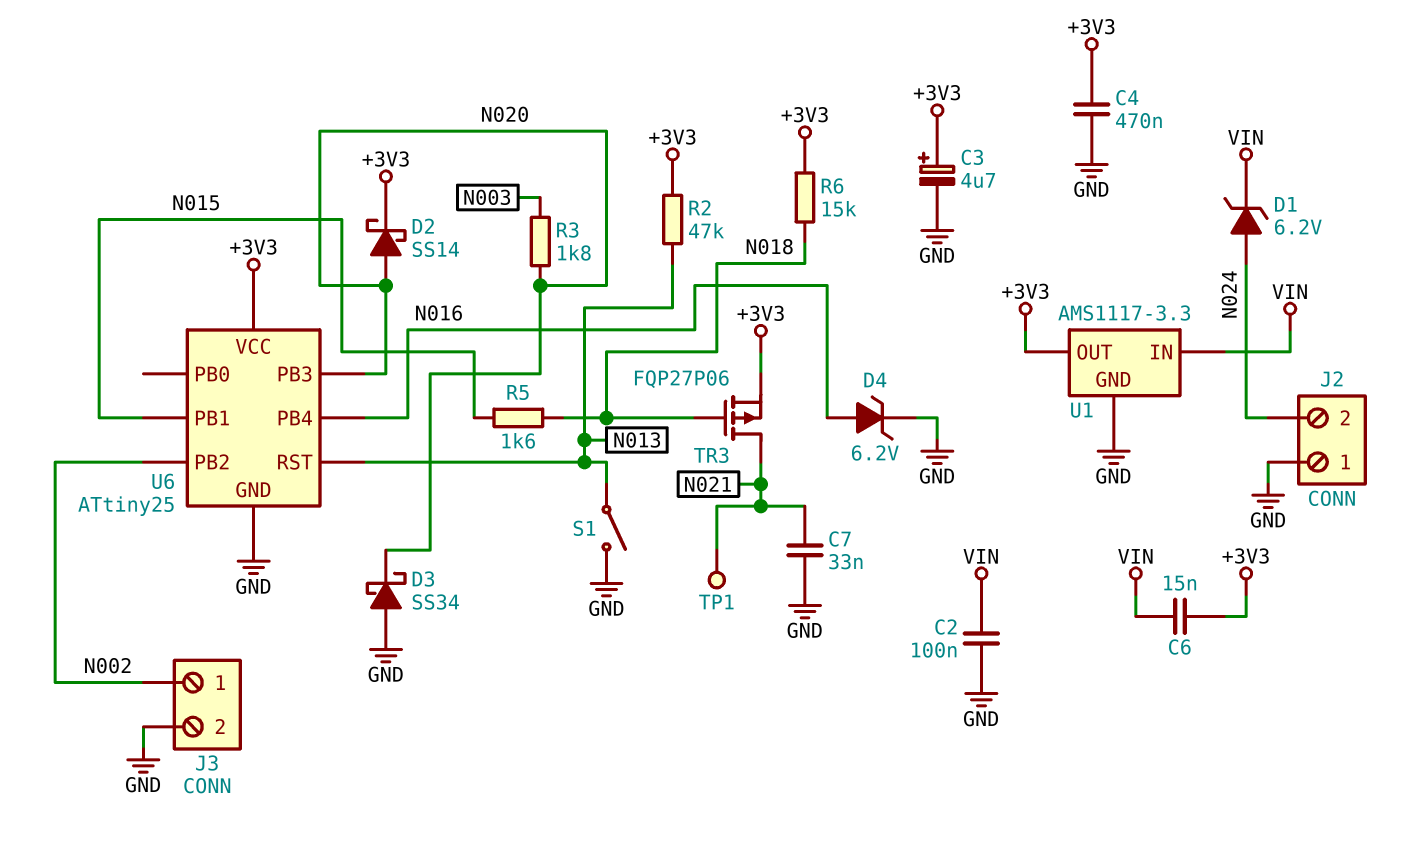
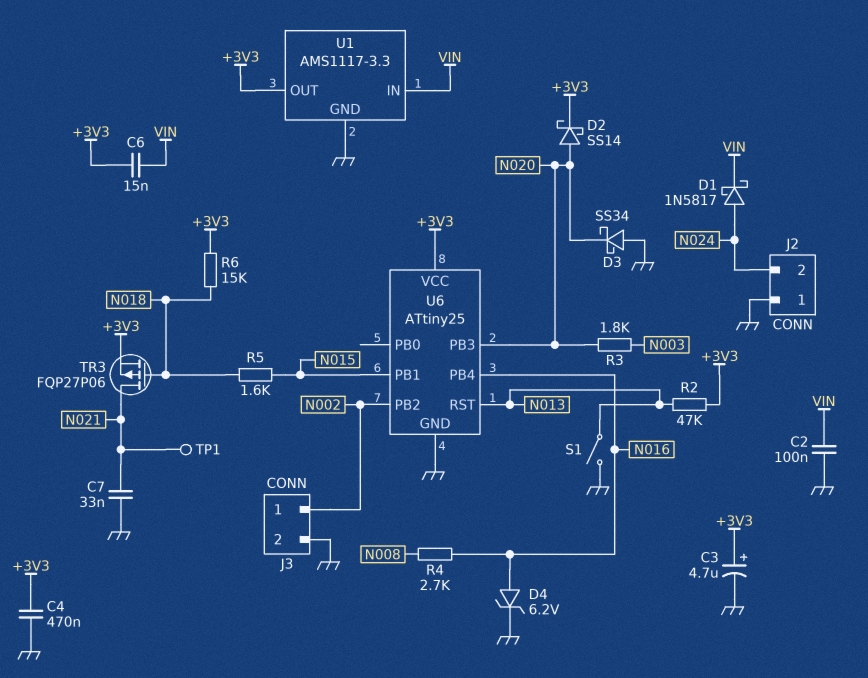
D1: zener 6.2V (A N024, K VIN) -> schottky 1N5817 (A N024, K VIN)
R4: none -> 2.7k (N008, N016)

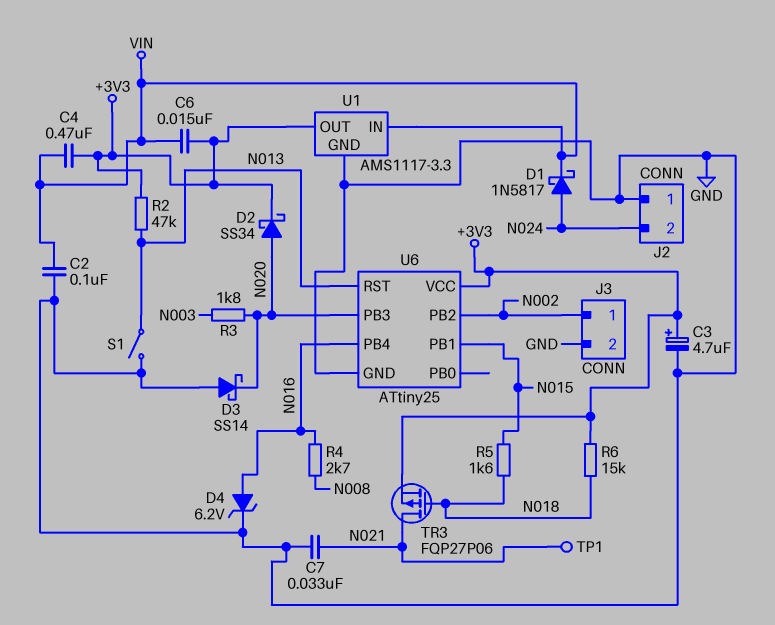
C4: 470nF (+3V3, GND) -> 470nF (+3V3, VIN)
D2: schottky SS14 (A N020, K +3V3) -> schottky SS34 (A N020, K +3V3)
D3: schottky SS34 (A GND, K N020) -> schottky SS14 (A GND, K N020)

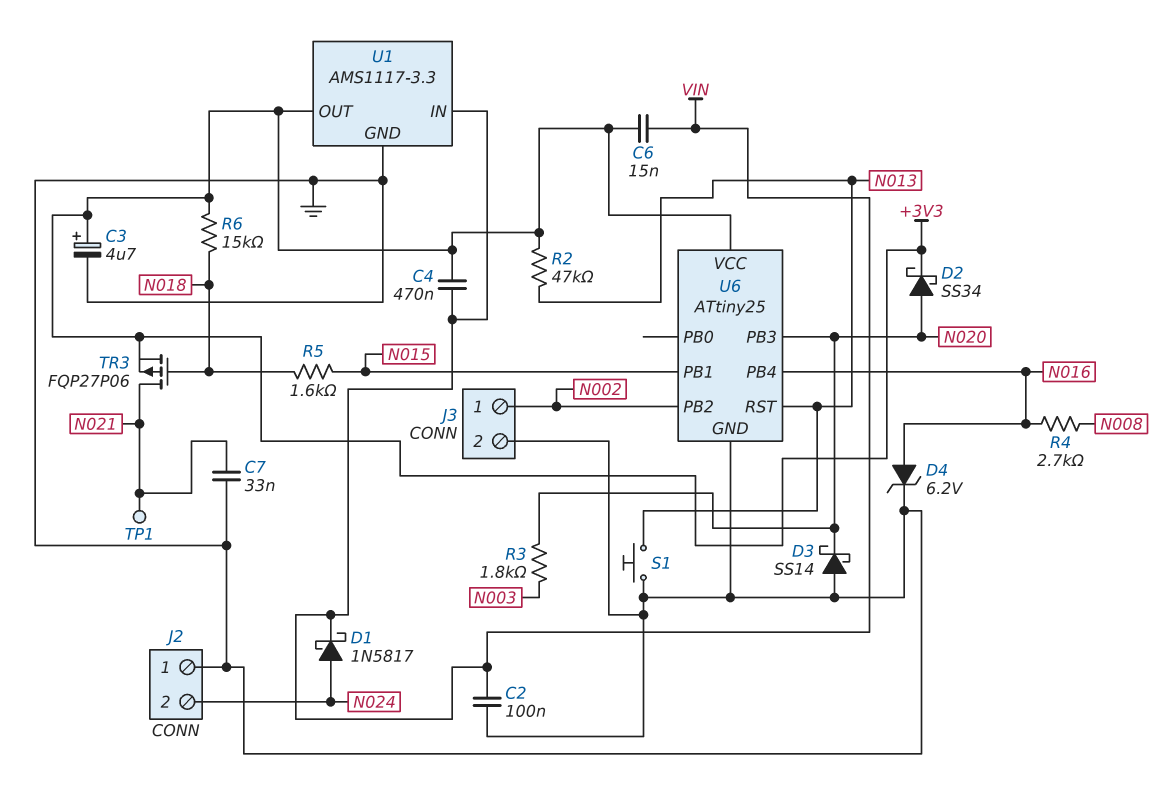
S1: switch (GND, N013) -> button (GND, N013)

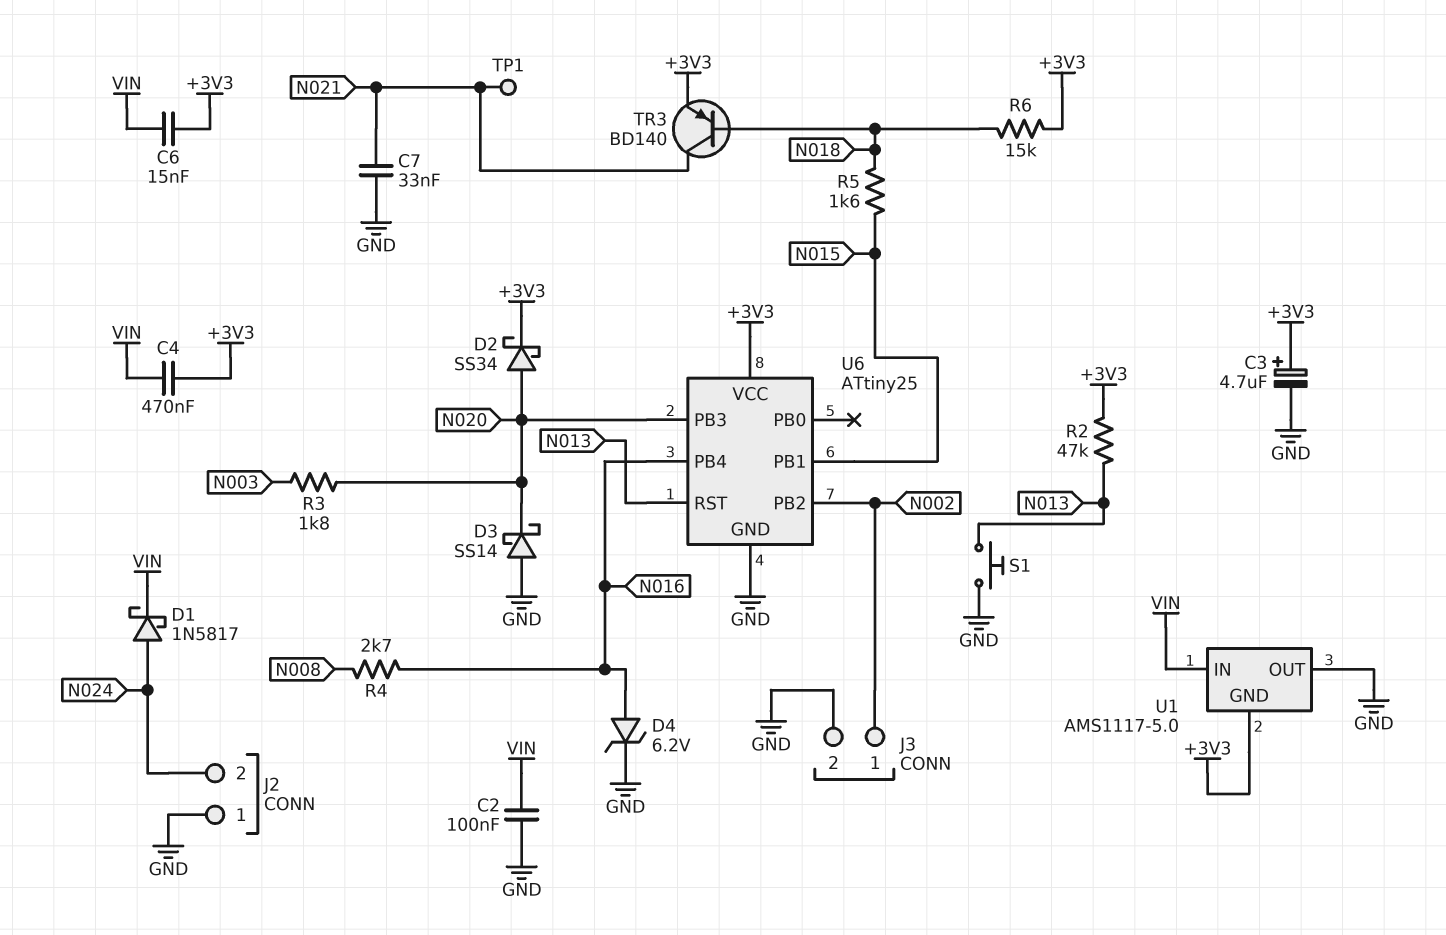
TR3: PMOS FQP27P06 (G N018, D N021, S +3V3) -> PNP BD140 (B N018, C N021, E +3V3)
U1: AMS1117-3.3 -> AMS1117-5.0
U1 pin GND: GND -> +3V3
U1 pin OUT: +3V3 -> GND

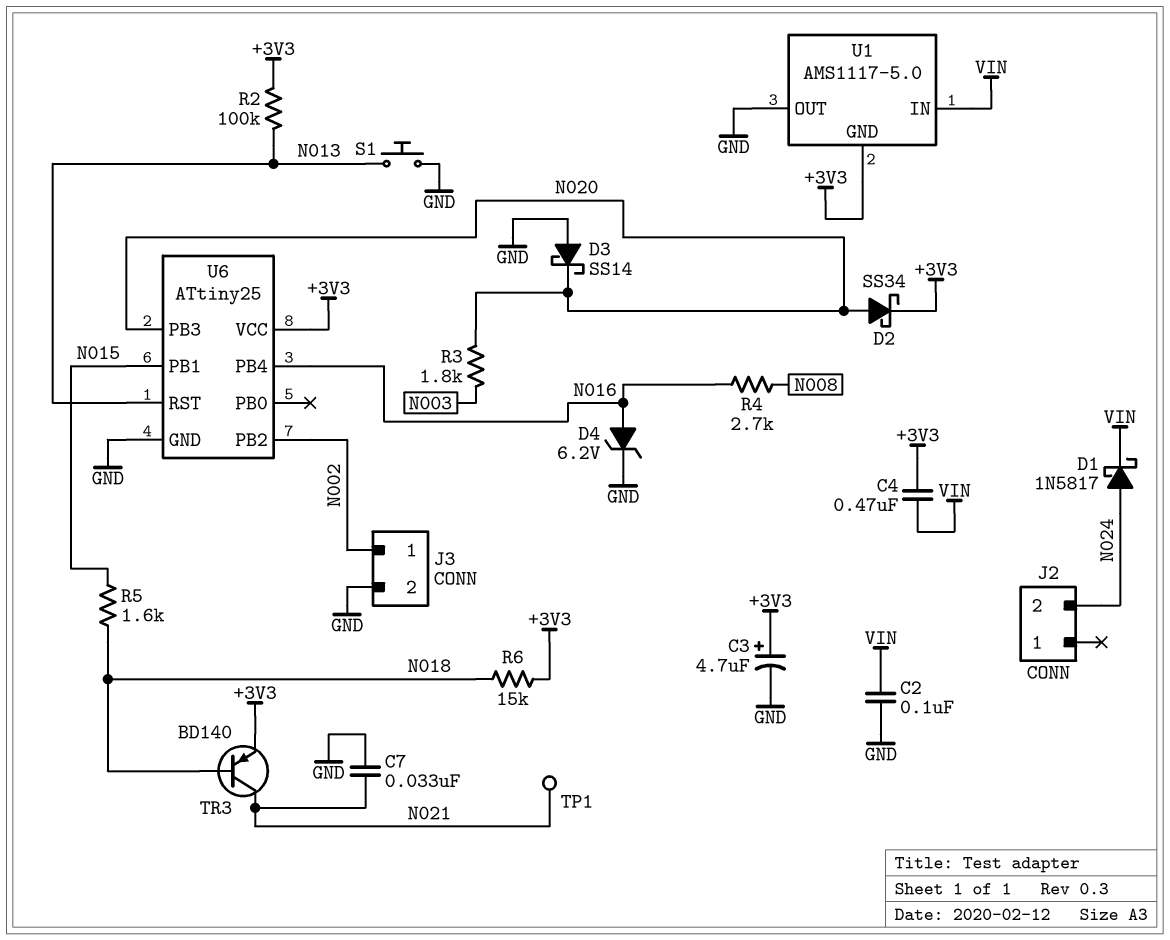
C6: 15nF (+3V3, VIN) -> none
J2 pin 1: GND -> none
R2: 47k (+3V3, N013) -> 100k (+3V3, N013)

